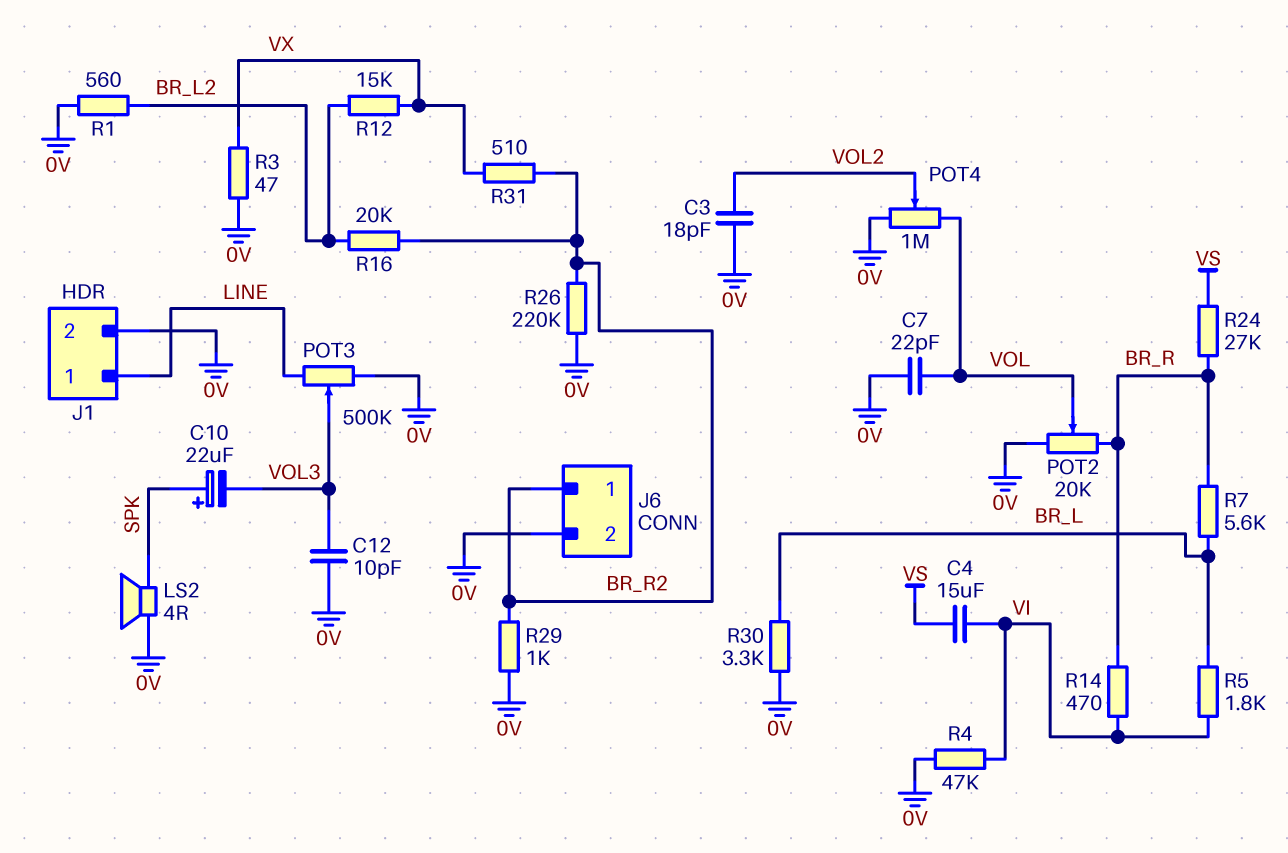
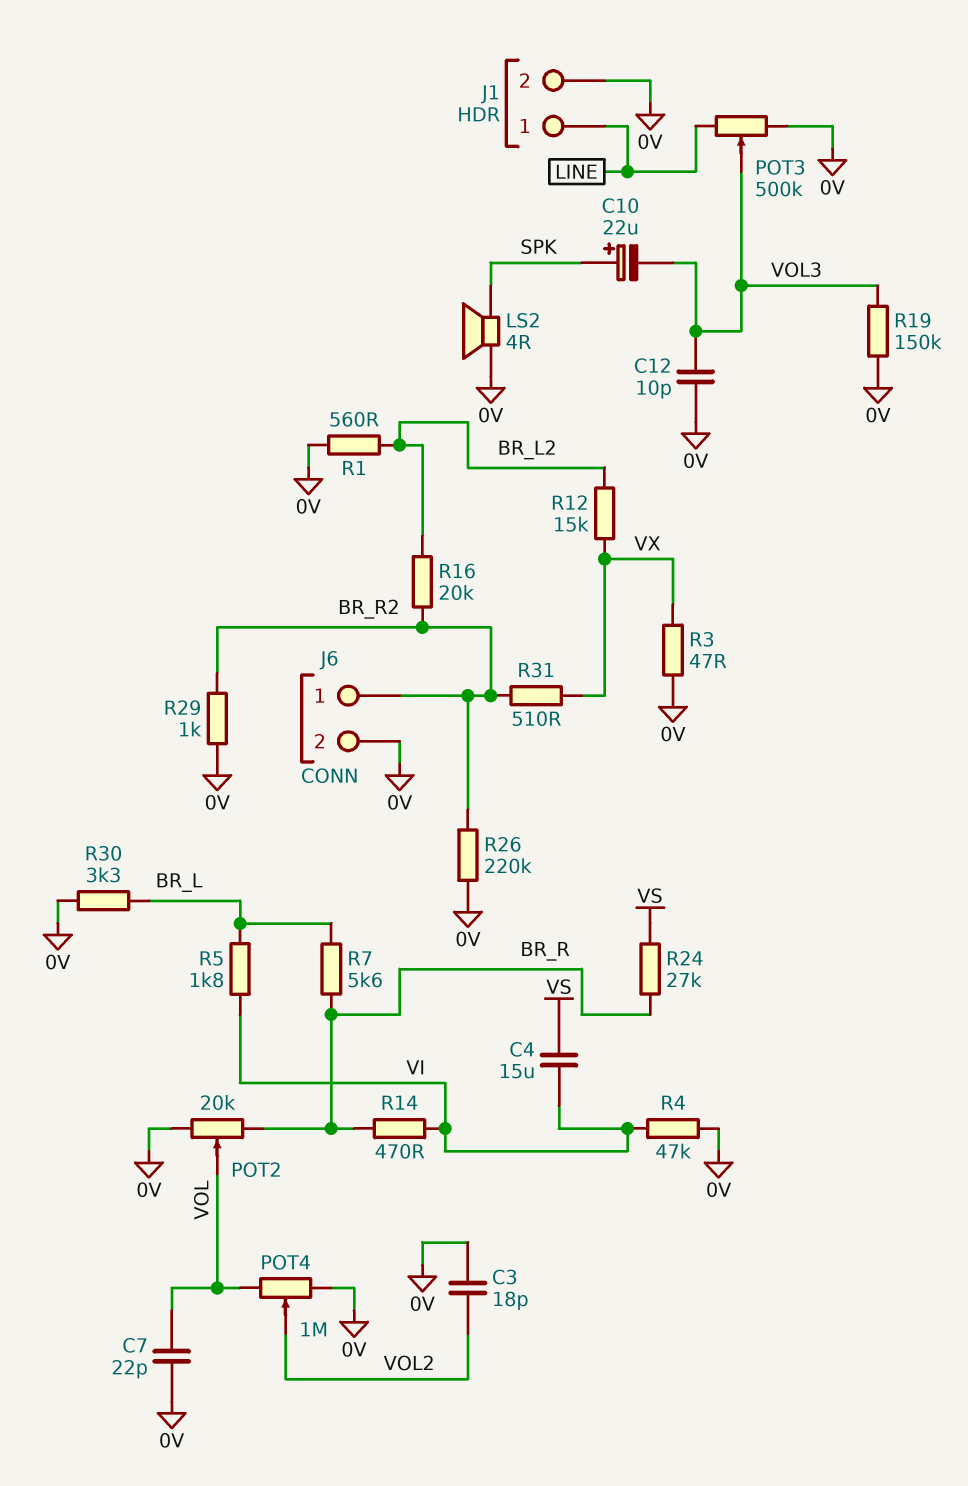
R19: none -> 150k (0V, VOL3)

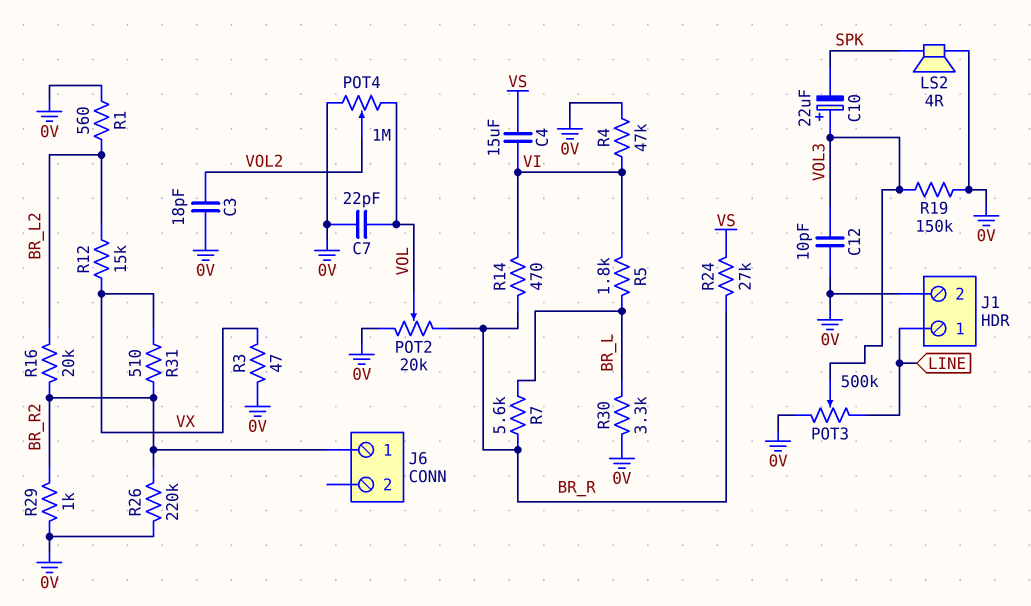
C10: 22uF (plus SPK, minus VOL3) -> 22uF (plus VOL3, minus SPK)
J6 pin 2: 0V -> none

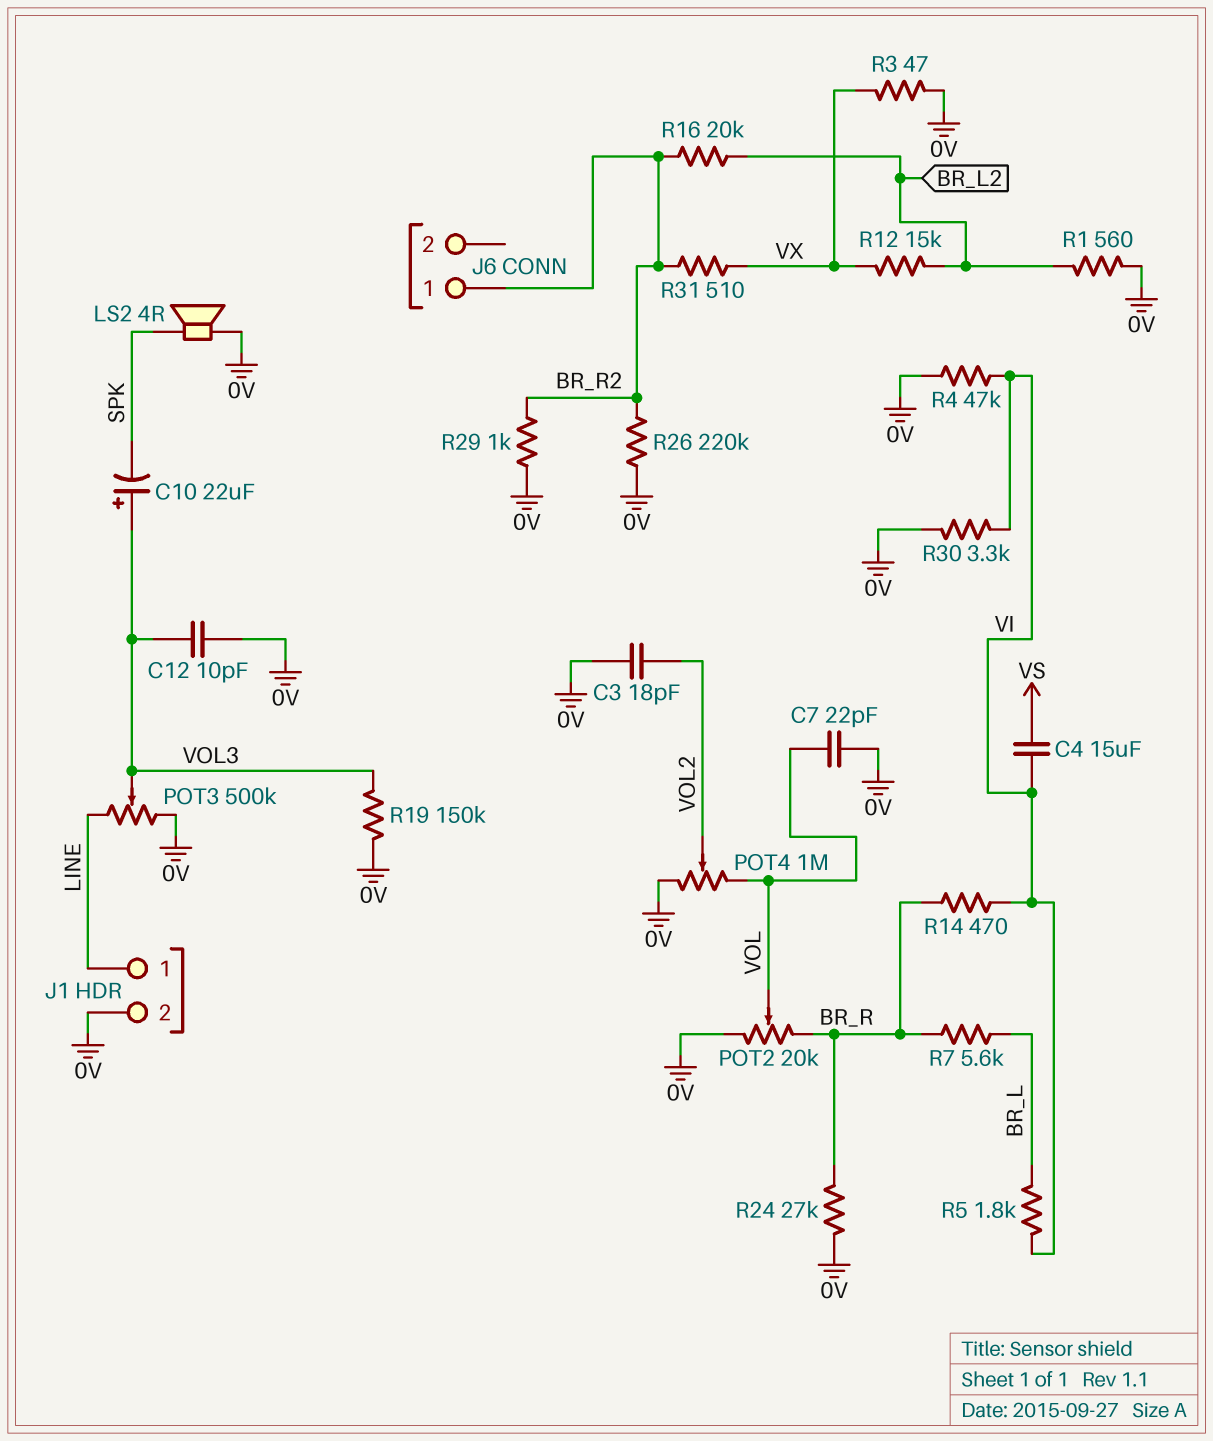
R24: 27k (BR_R, VS) -> 27k (0V, BR_R)
R30: 3.3k (0V, BR_L) -> 3.3k (0V, VI)

